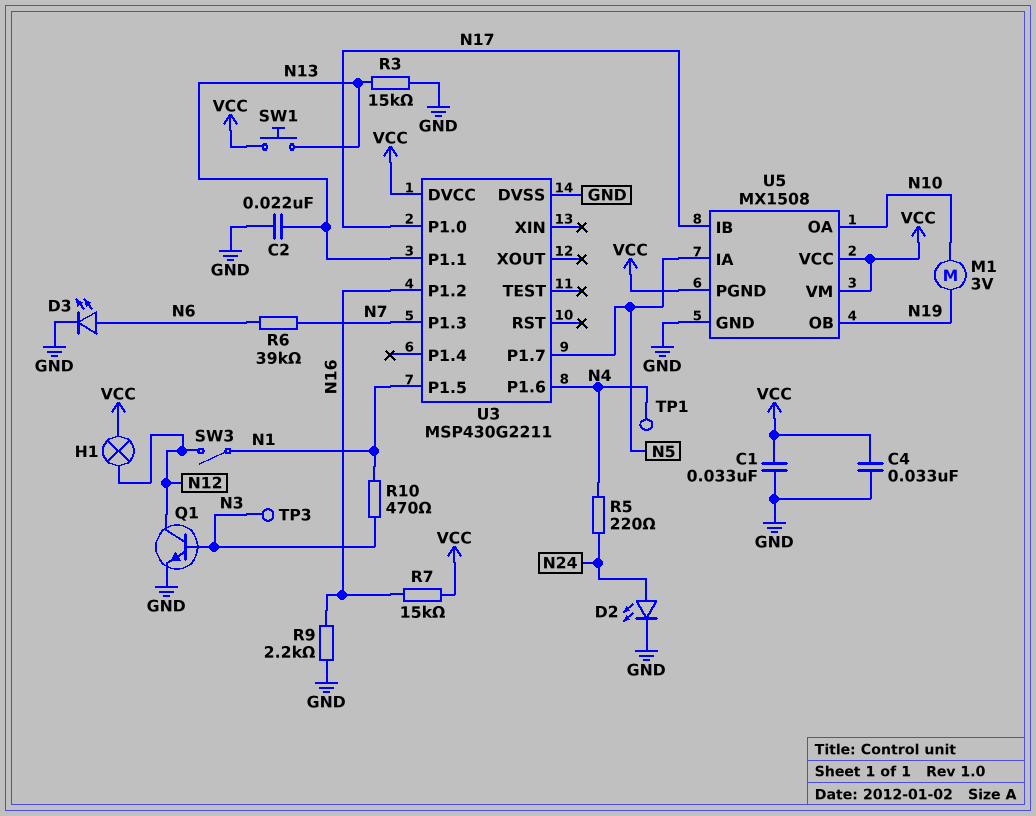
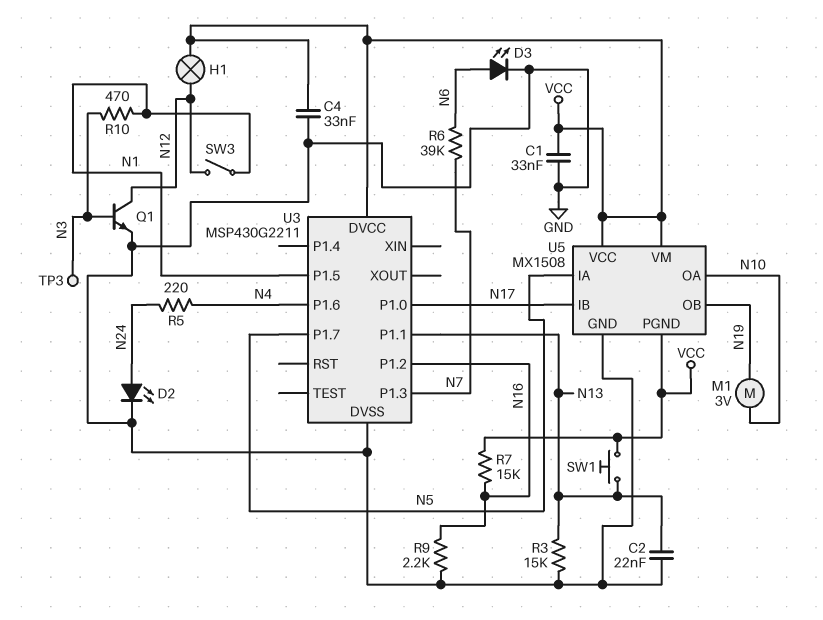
TP1: test point (N4) -> none

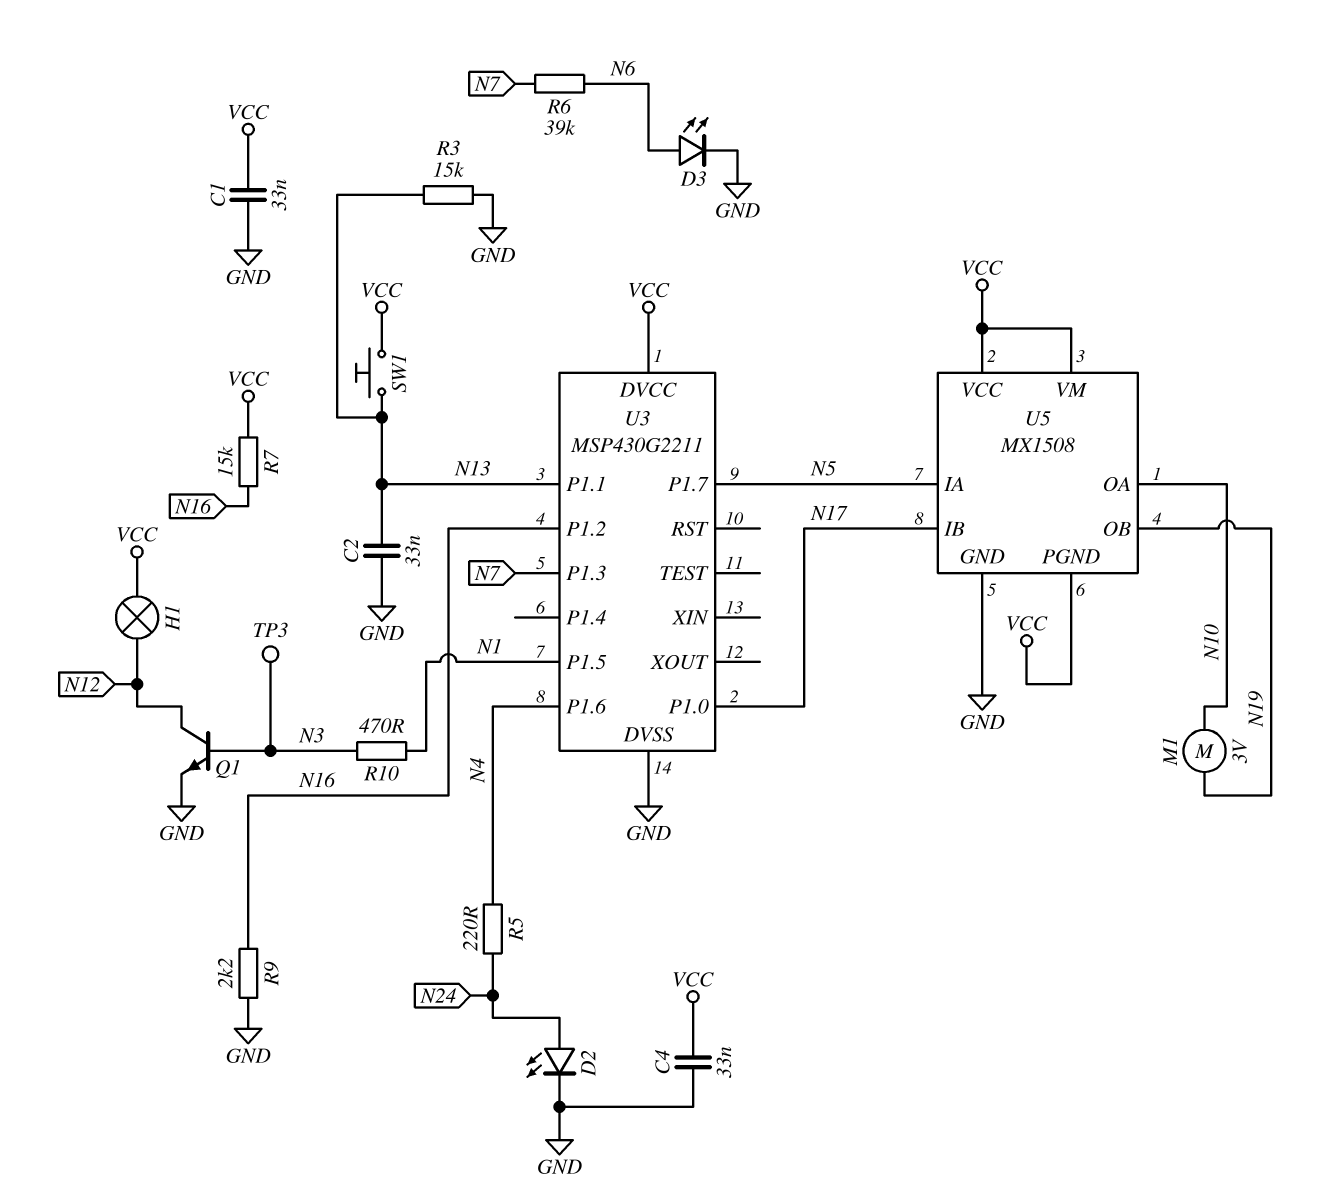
C2: 22nF (GND, N13) -> 33nF (GND, N13)
SW3: switch (N1, N12) -> none

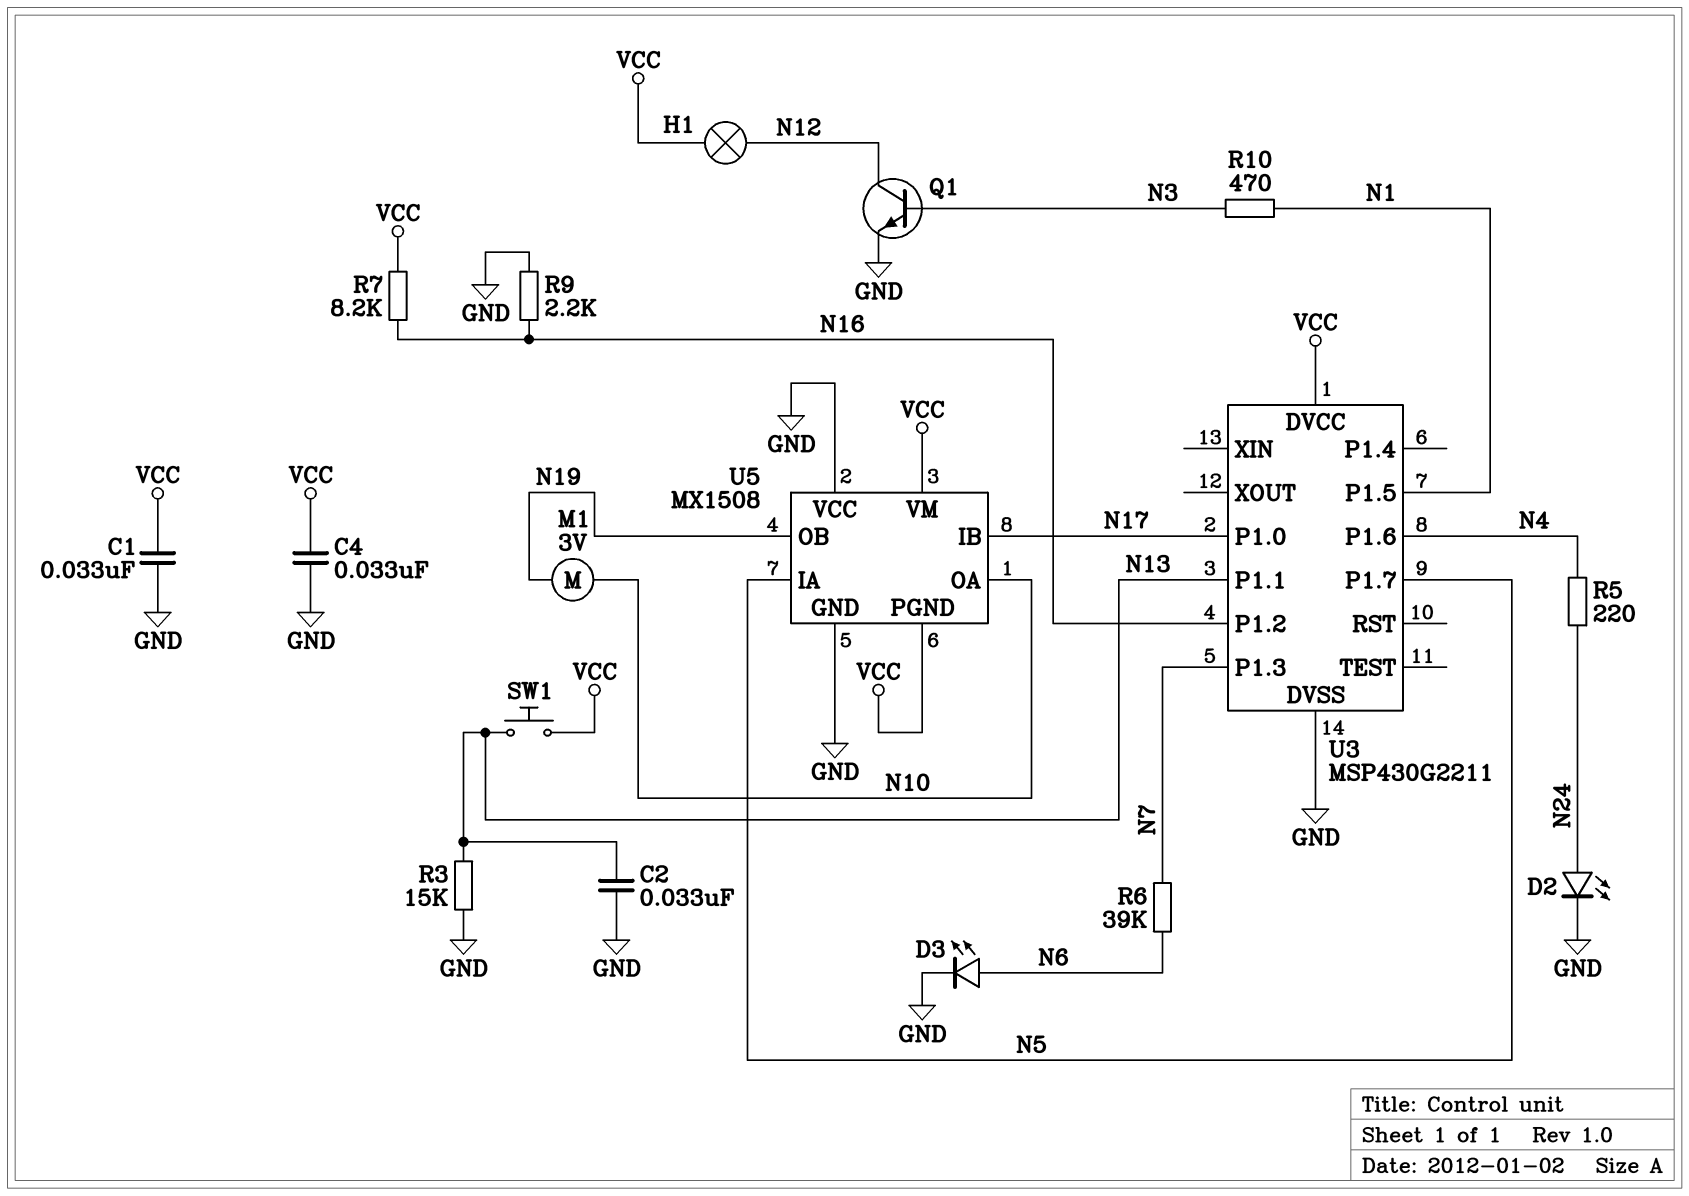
R7: 15k (N16, VCC) -> 8.2k (N16, VCC)
TP3: test point (N3) -> none
U5 pin VCC: VCC -> GND

